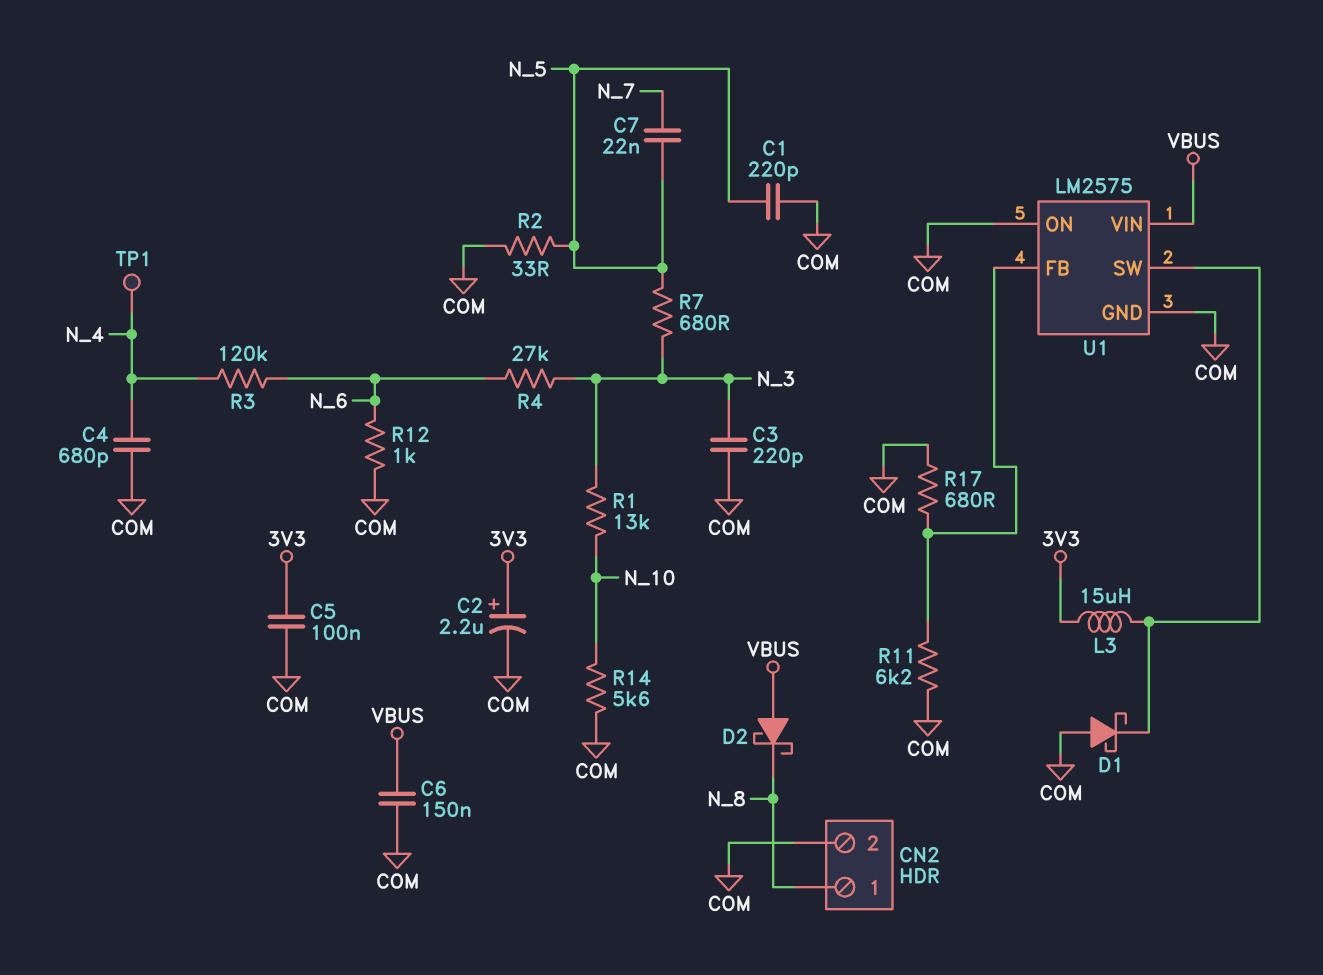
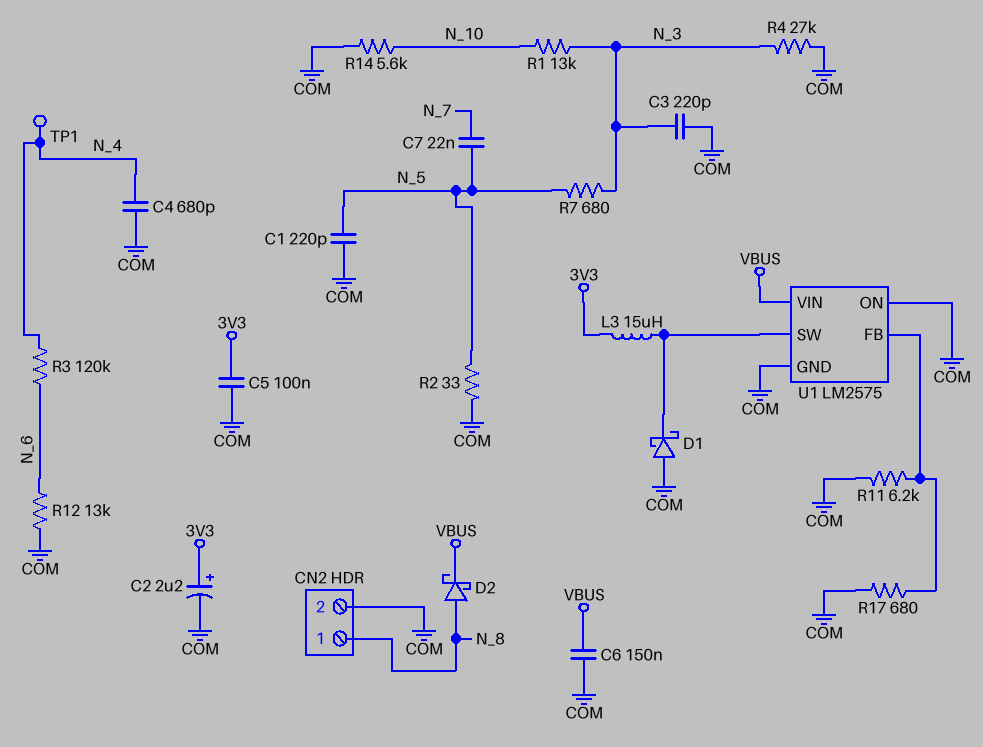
D2: schottky (A VBUS, K N_8) -> schottky (A N_8, K VBUS)
R4: 27k (N_3, N_6) -> 27k (COM, N_3)
R12: 1k (COM, N_6) -> 13k (COM, N_6)

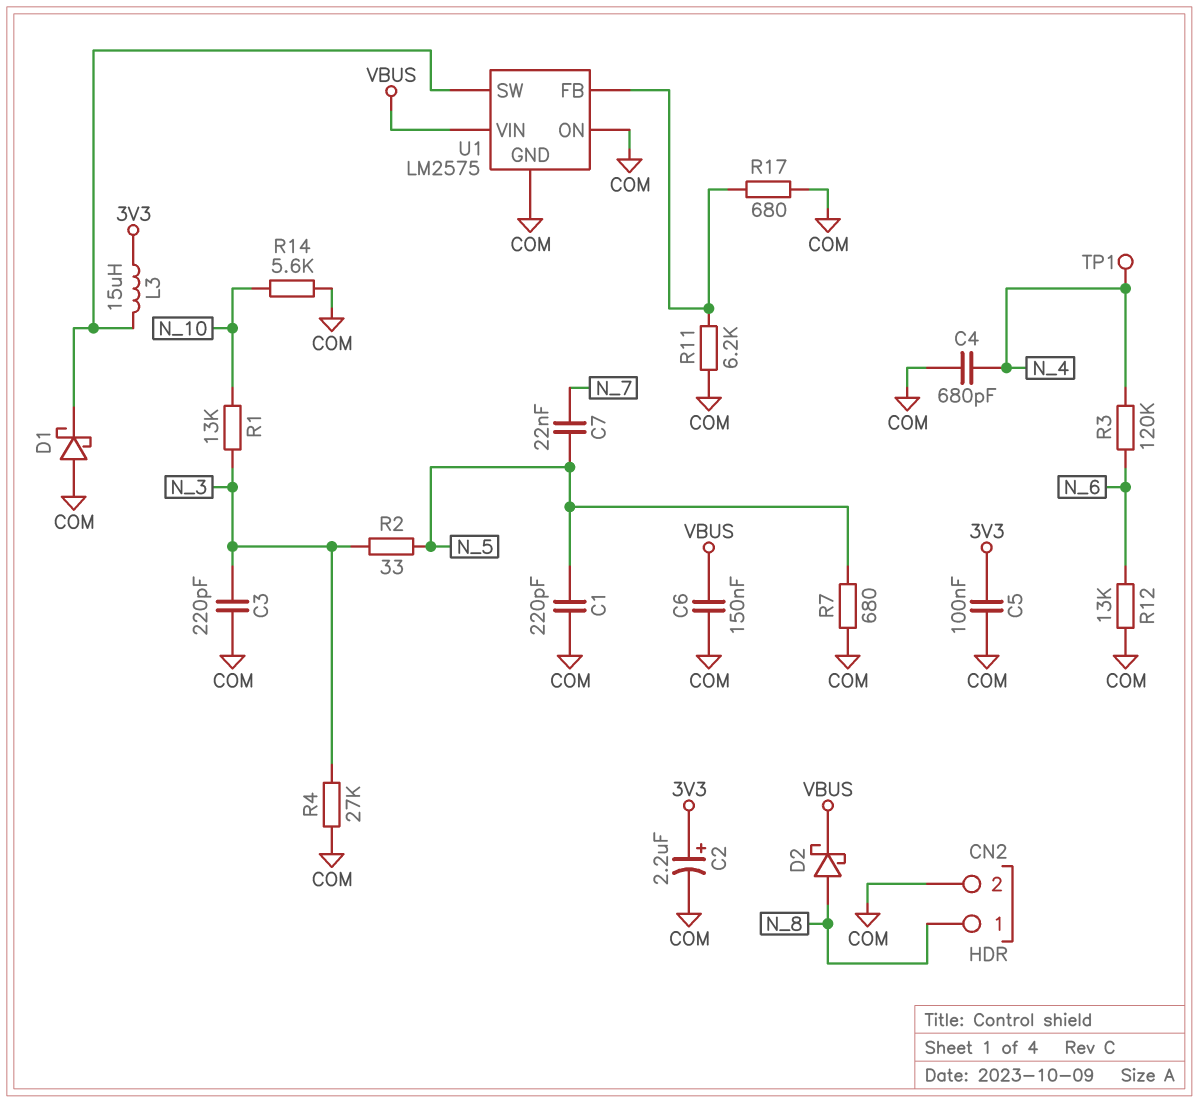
R2: 33 (COM, N_5) -> 33 (N_3, N_5)
R7: 680 (N_3, N_5) -> 680 (COM, N_5)

